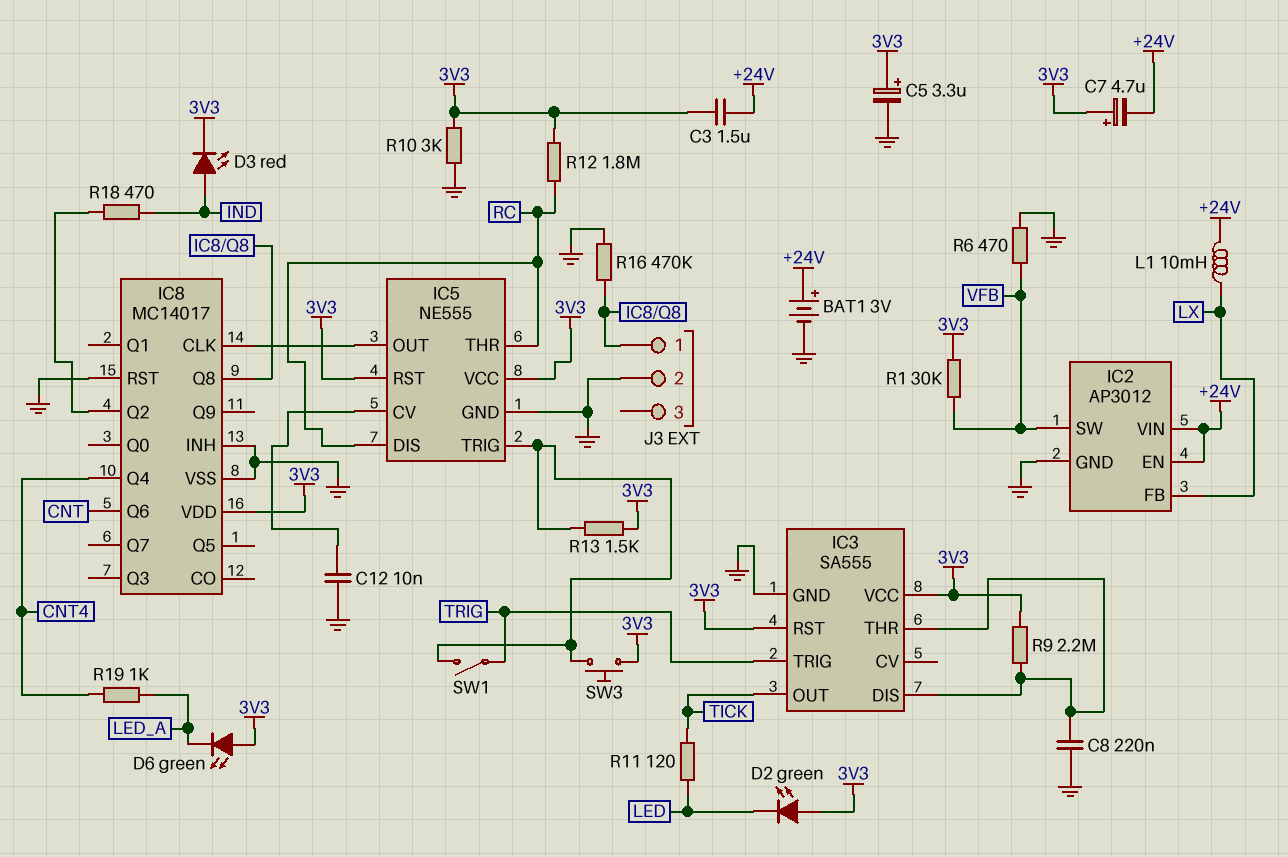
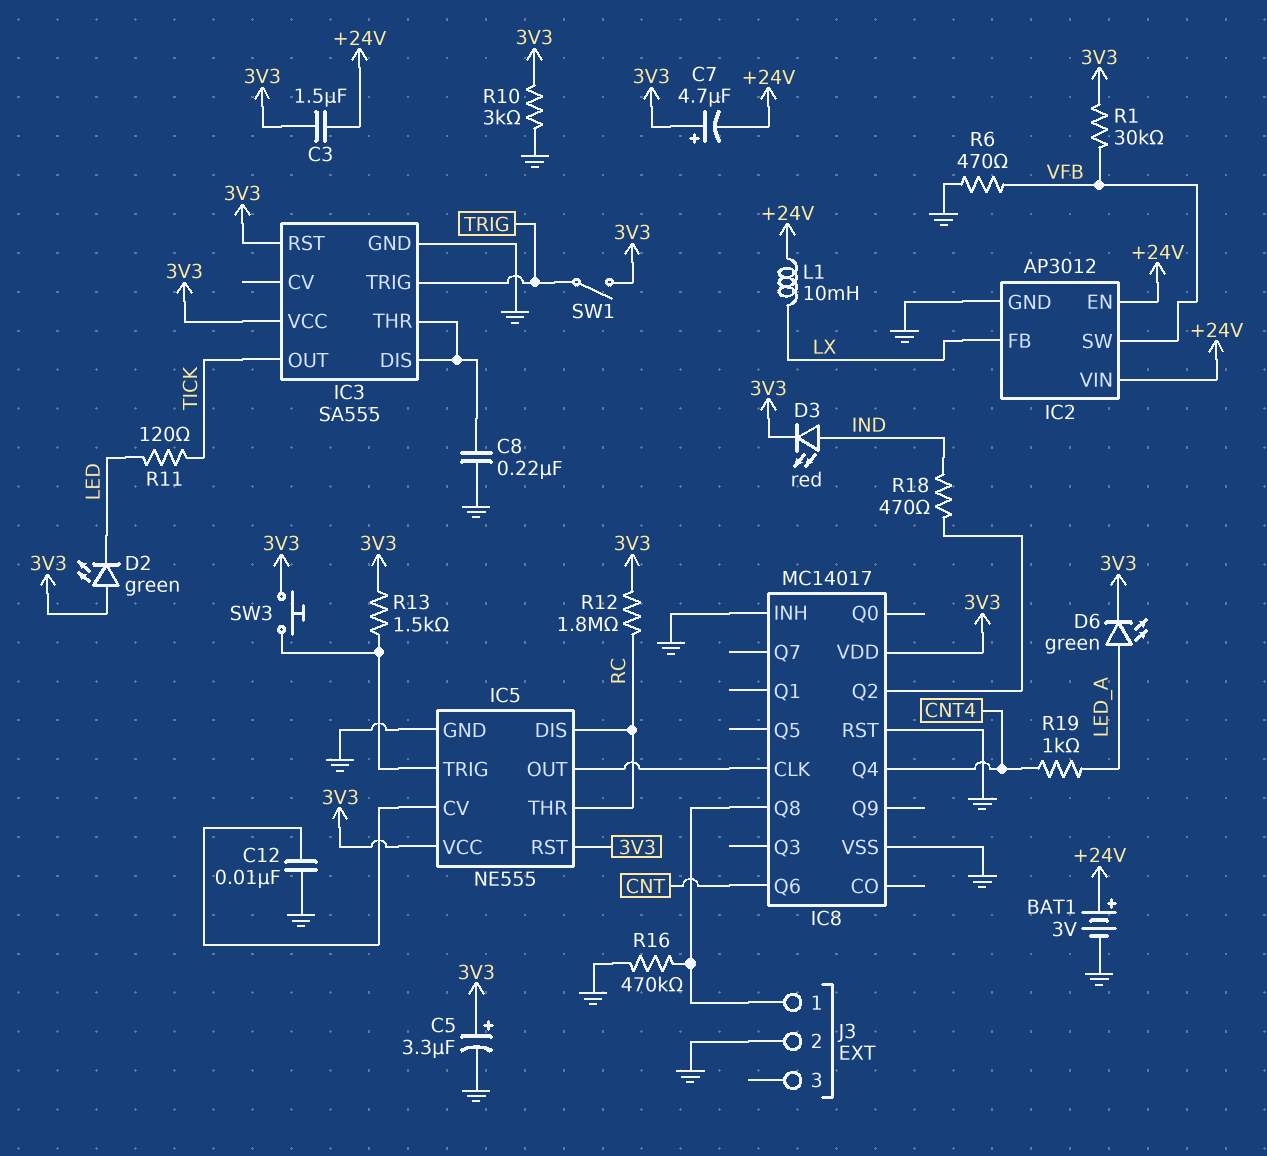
D6: LED green (A 3V3, K LED_A) -> LED green (A LED_A, K 3V3)
R9: 2.2M (3V3, IC3/DIS) -> none
SW1: switch (IC5/TRIG, TRIG) -> switch (3V3, TRIG)

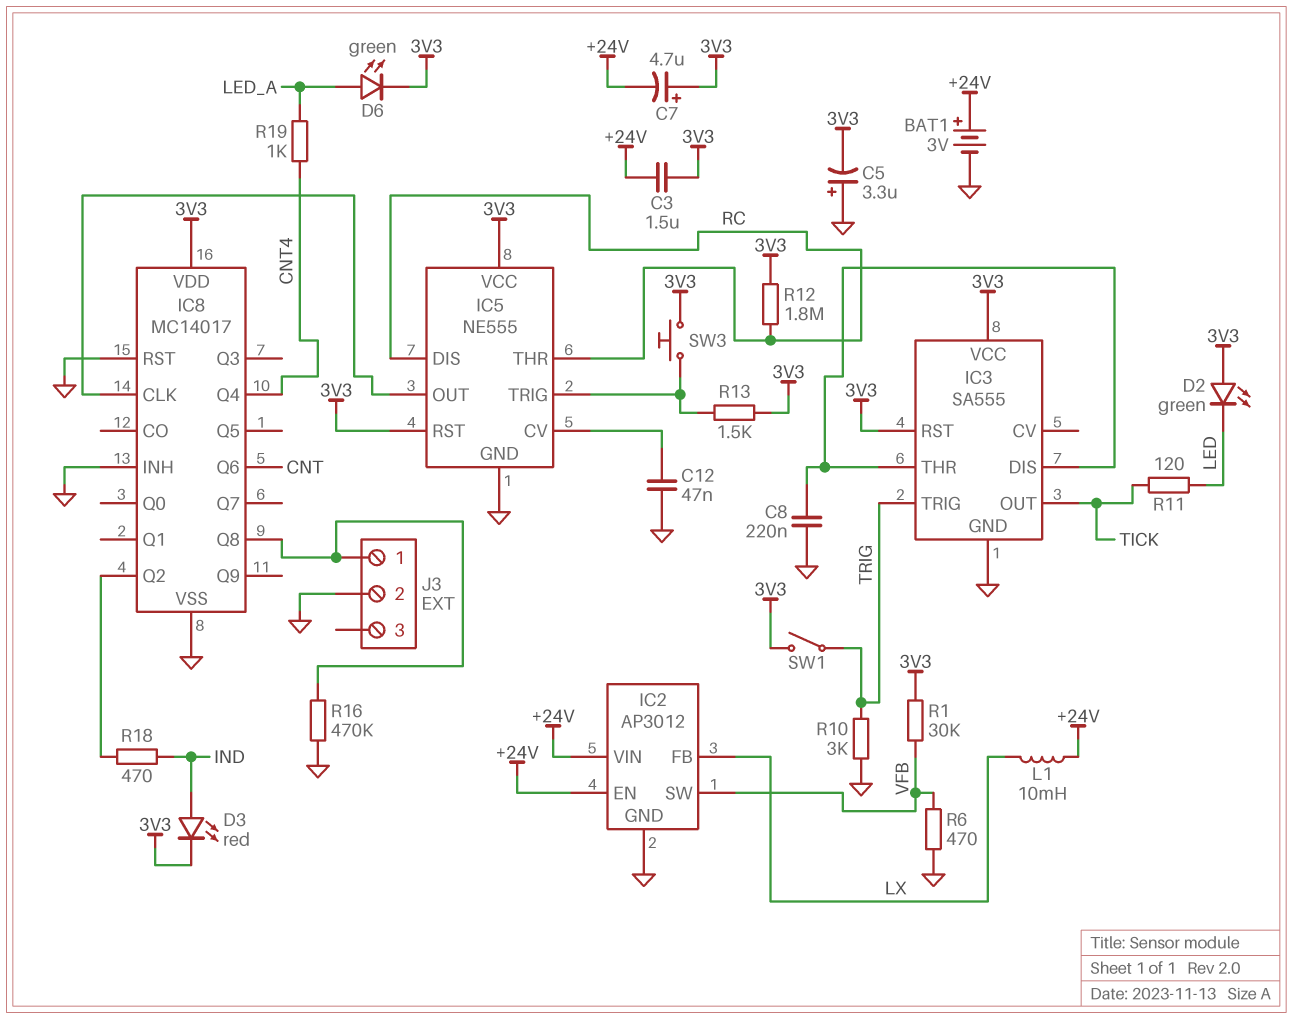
C5: 3.3uF (plus 3V3, minus GND) -> 3.3uF (plus GND, minus 3V3)
C12: 10nF (GND, IC5/CV) -> 47nF (GND, IC5/CV)
R10: 3k (3V3, GND) -> 3k (GND, TRIG)

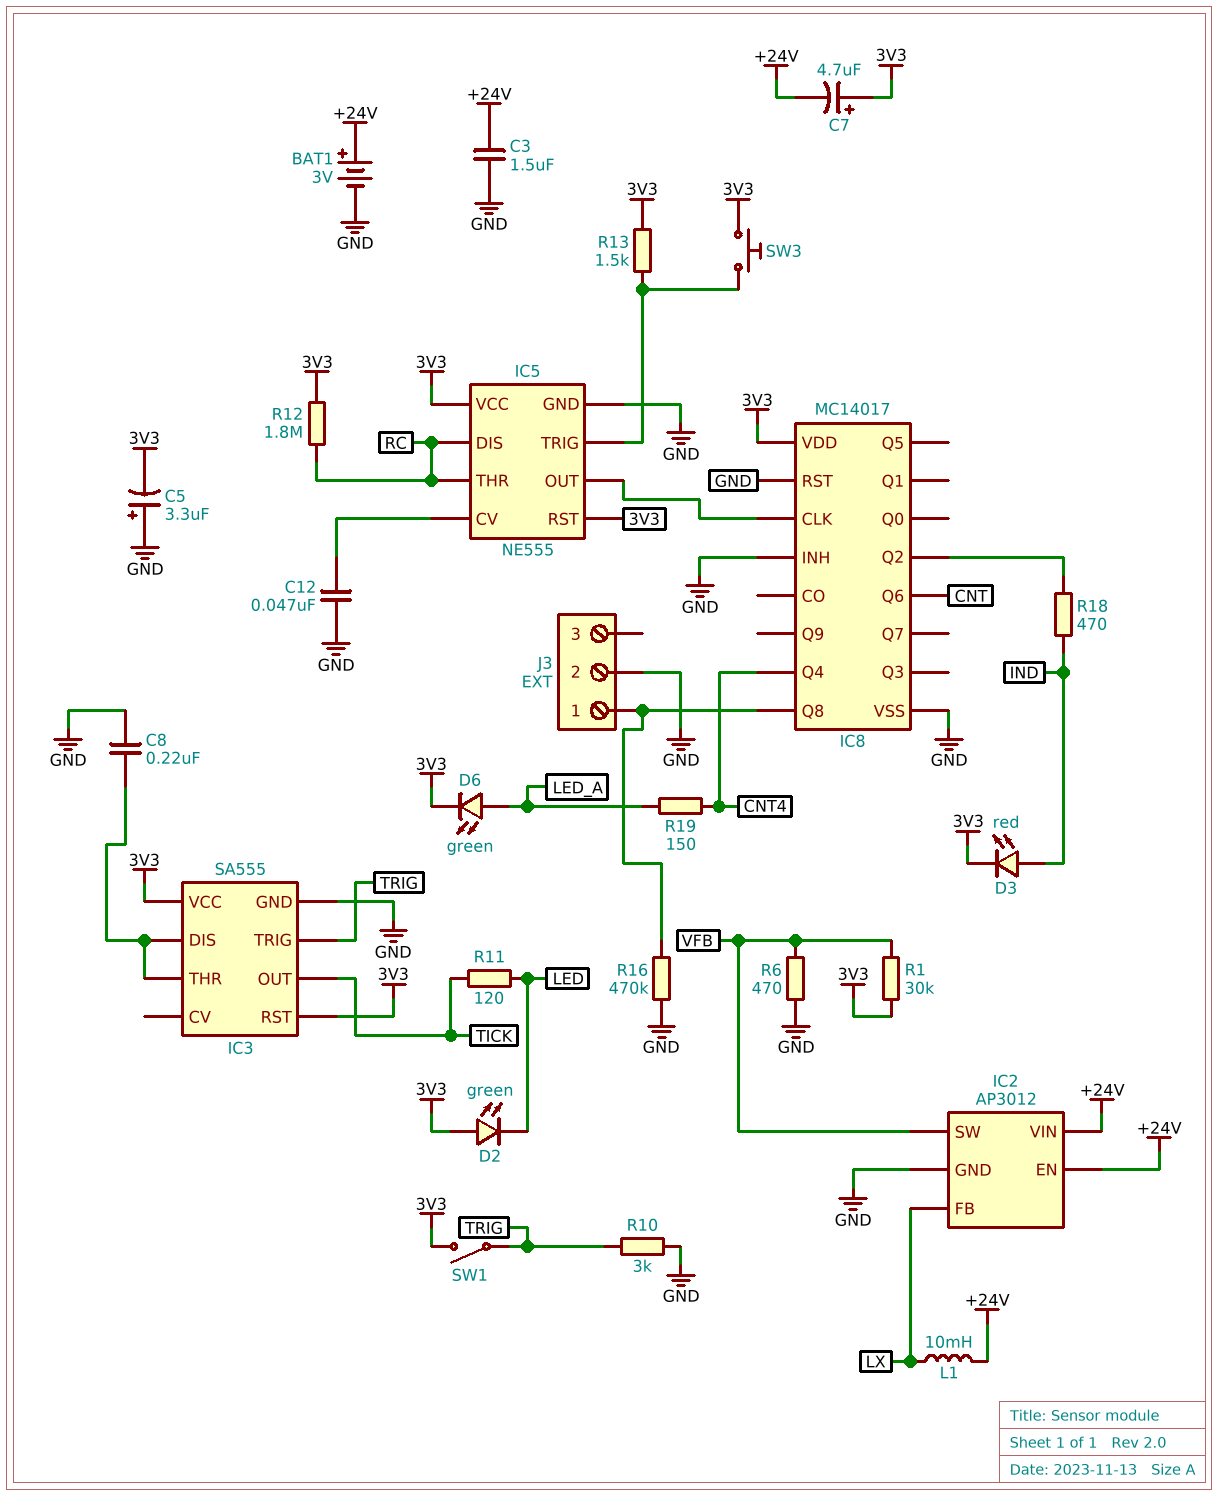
C3: 1.5uF (+24V, 3V3) -> 1.5uF (+24V, GND)
R19: 1k (CNT4, LED_A) -> 150 (CNT4, LED_A)

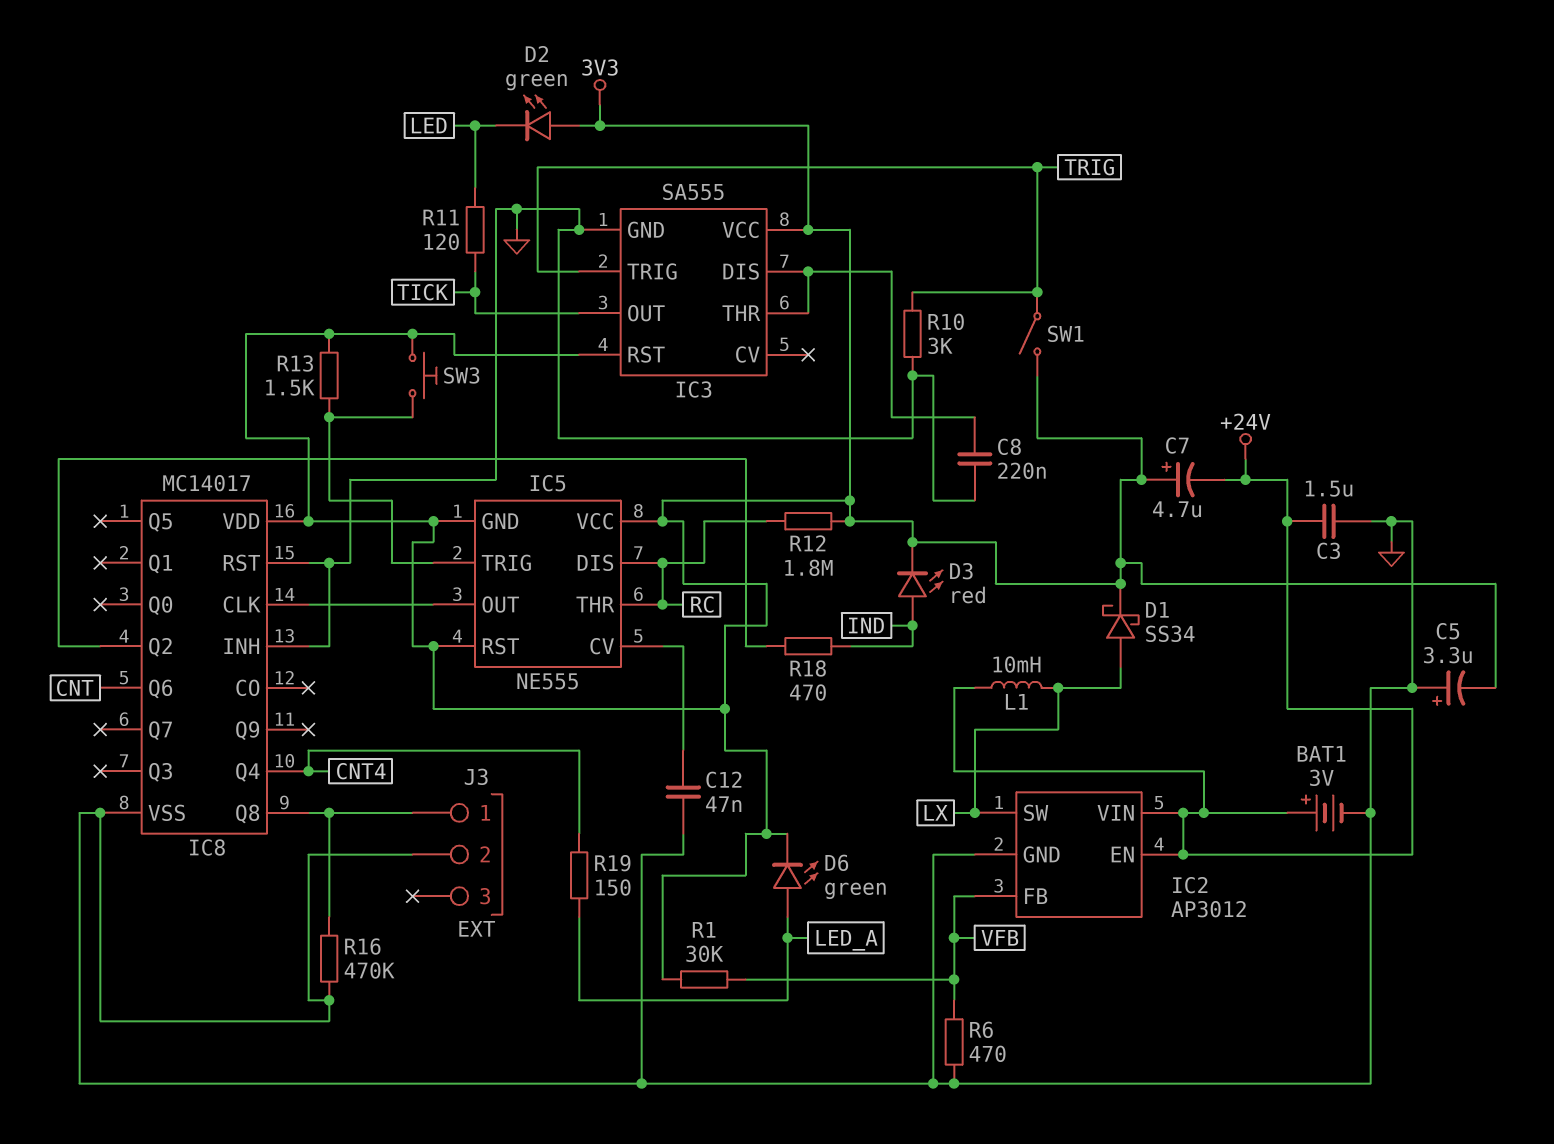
D1: none -> schottky SS34 (A LX, K 3V3)
IC2 pin FB: LX -> VFB
IC2 pin SW: VFB -> LX
IC5 pin GND: GND -> 3V3

